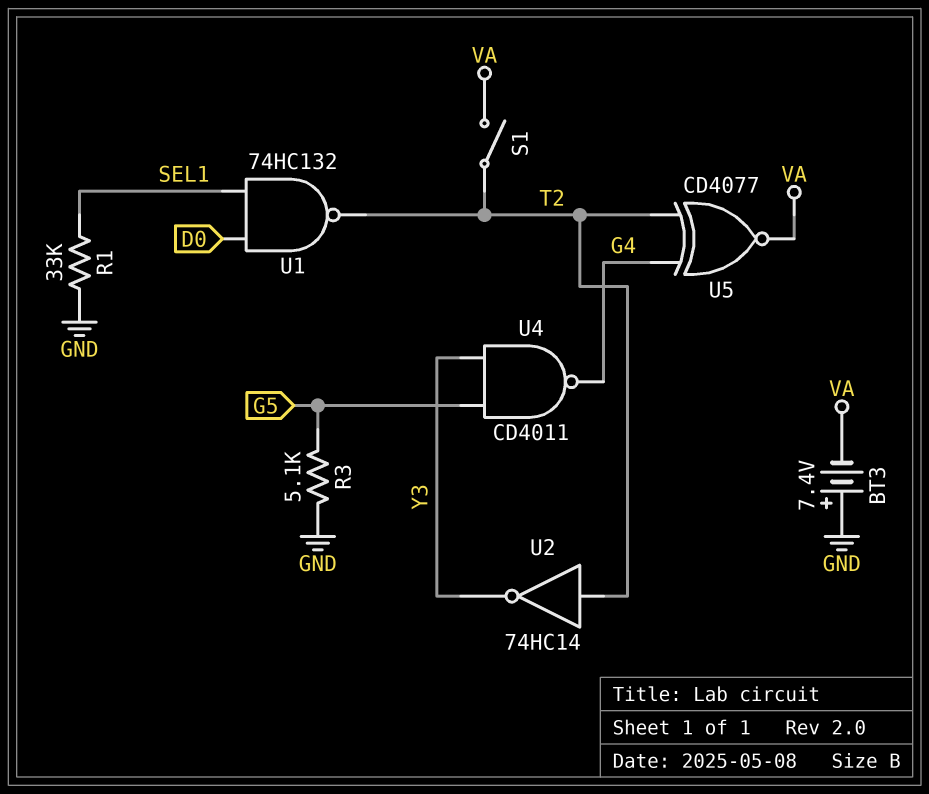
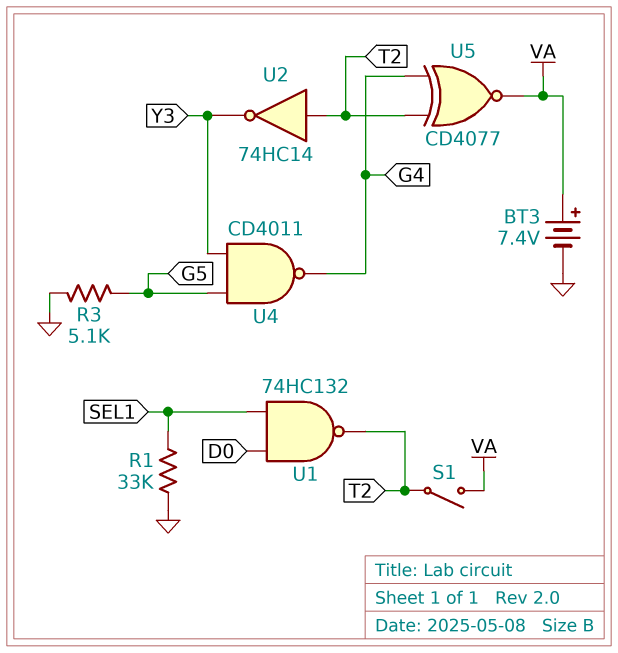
BT3: 7.4V (plus GND, minus VA) -> 7.4V (plus VA, minus GND)

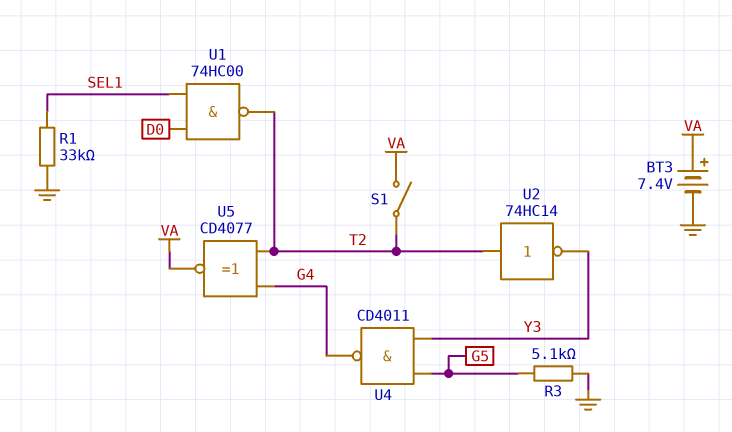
U1: NAND 74HC132 (in D0, in SEL1, out T2) -> NAND 74HC00 (in D0, in SEL1, out T2)

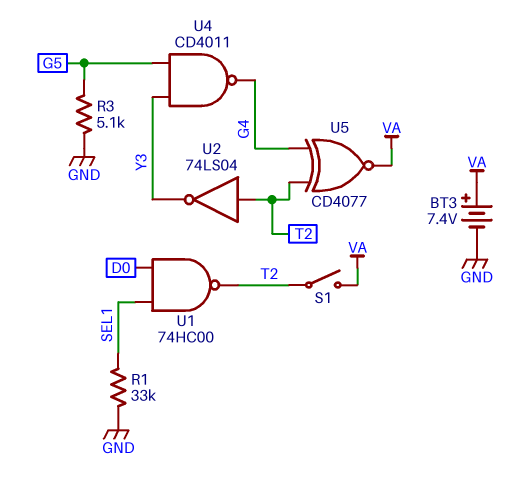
U2: NOT 74HC14 (in T2, out Y3) -> NOT 74LS04 (in T2, out Y3)

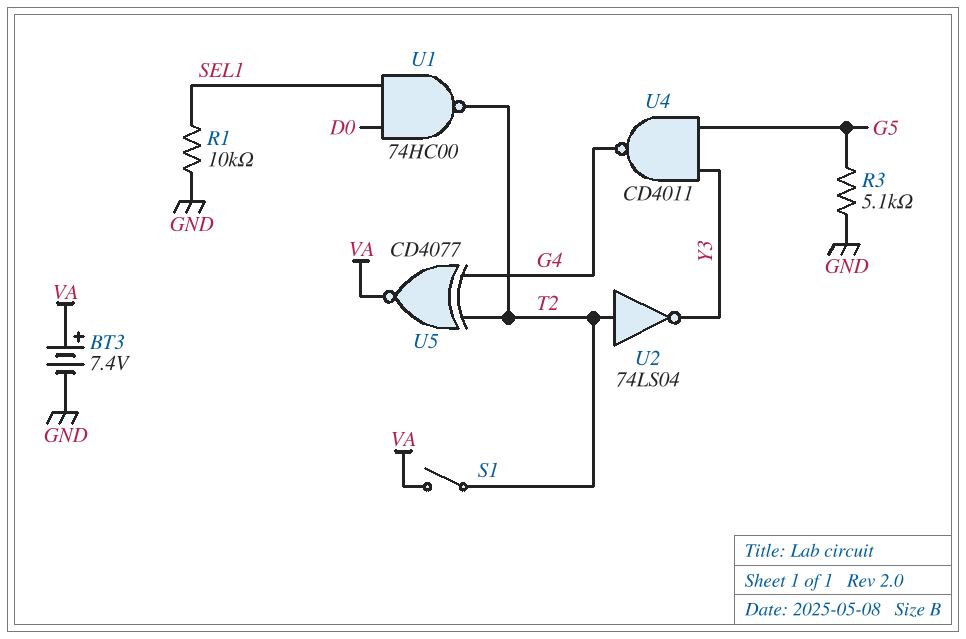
R1: 33k (GND, SEL1) -> 10k (GND, SEL1)

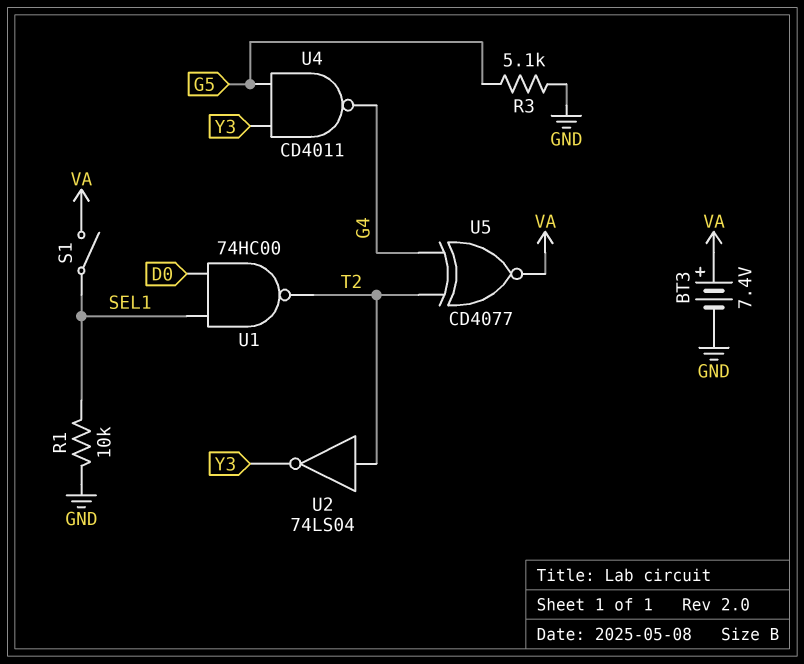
S1: switch (T2, VA) -> switch (SEL1, VA)

